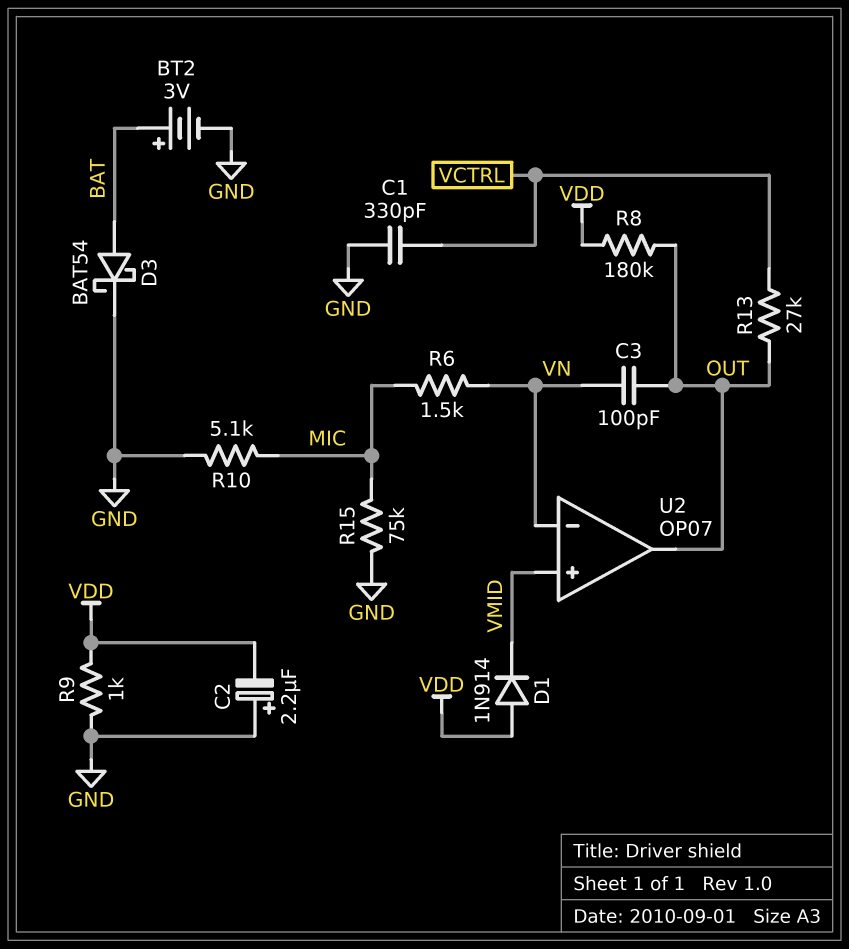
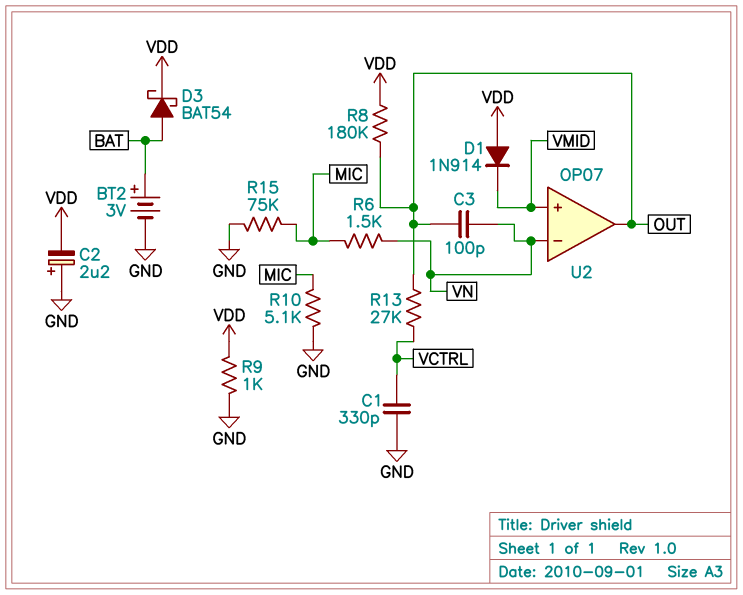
D3: schottky BAT54 (A BAT, K GND) -> schottky BAT54 (A BAT, K VDD)

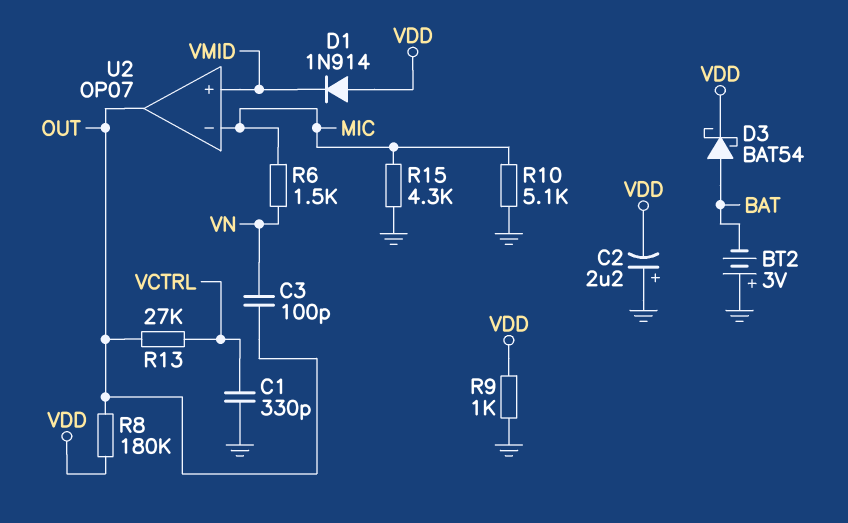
BT2: 3V (plus BAT, minus GND) -> 3V (plus GND, minus BAT)
R15: 75k (GND, MIC) -> 4.3k (GND, MIC)
U2 pin in-: VN -> MIC

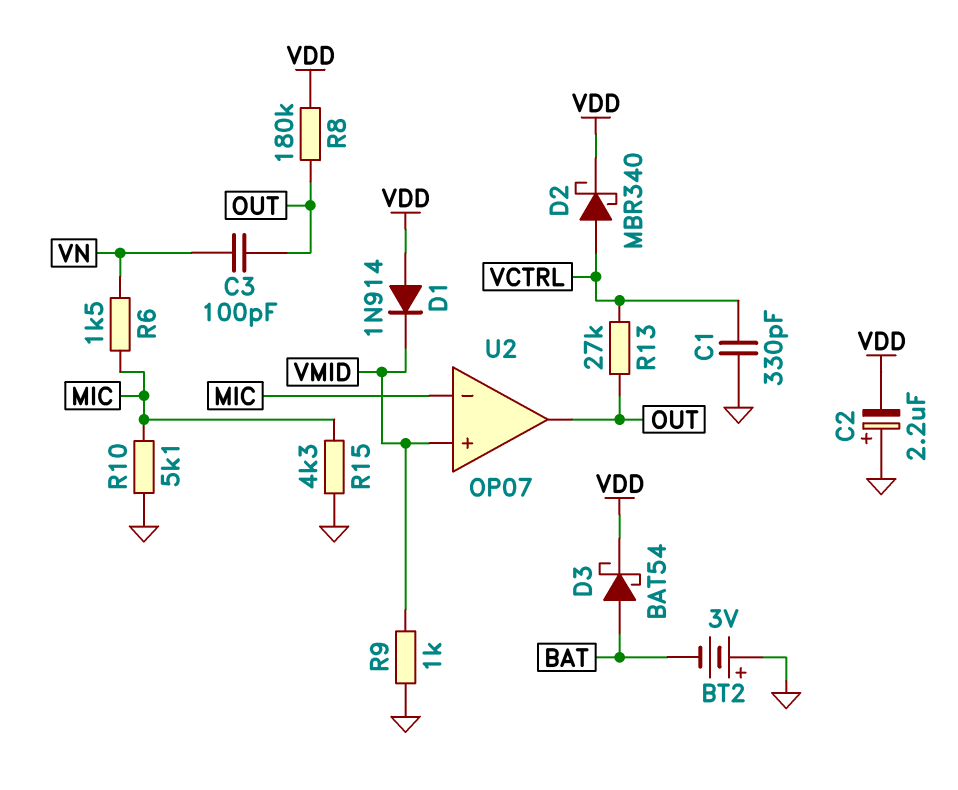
D2: none -> schottky MBR340 (A VCTRL, K VDD)
R9: 1k (GND, VDD) -> 1k (GND, VMID)

